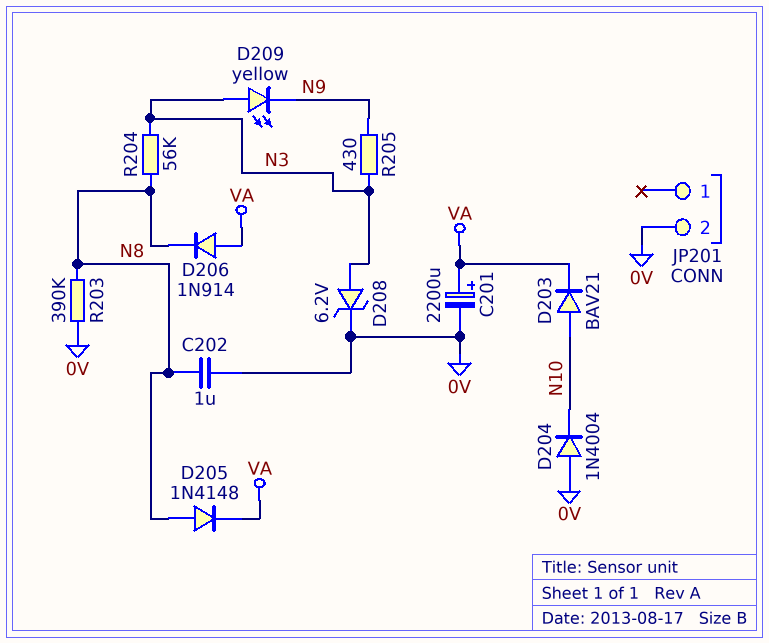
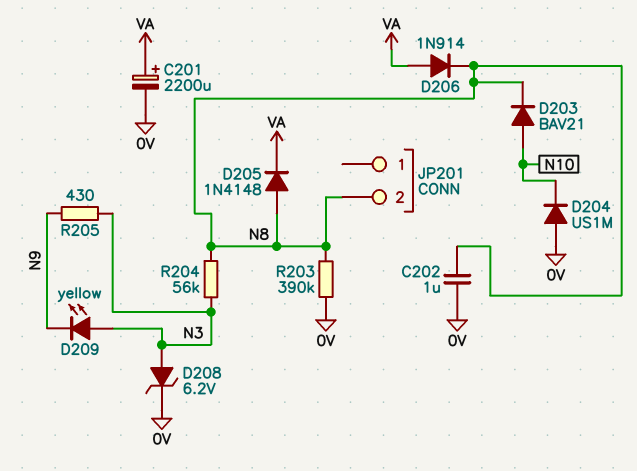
D203: diode BAV21 (A N10, K VA) -> diode BAV21 (A N10, K N8)
D204: diode 1N4004 (A 0V, K N10) -> diode US1M (A 0V, K N10)
JP201 pin 2: 0V -> N8

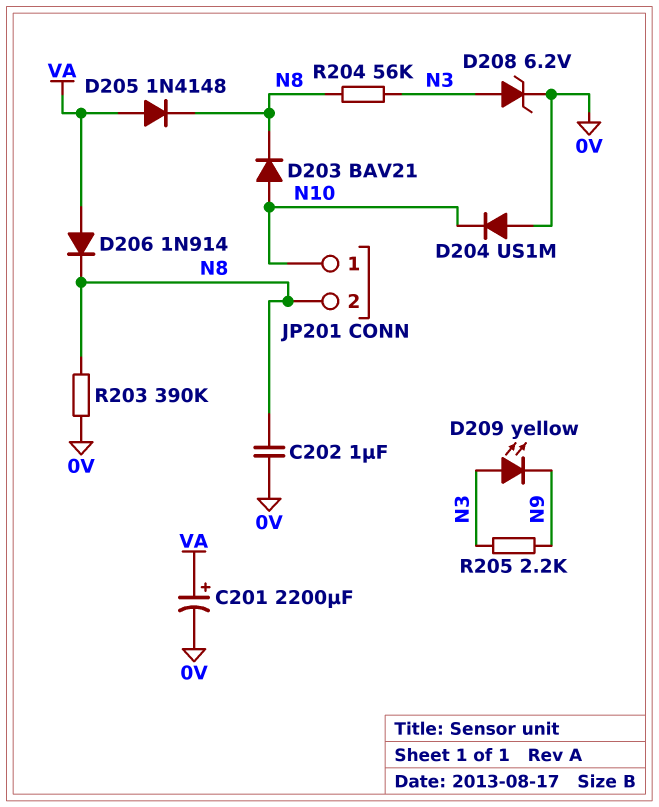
D205: diode 1N4148 (A N8, K VA) -> diode 1N4148 (A VA, K N8)
JP201 pin 1: none -> N10
R205: 430 (N3, N9) -> 2.2k (N3, N9)

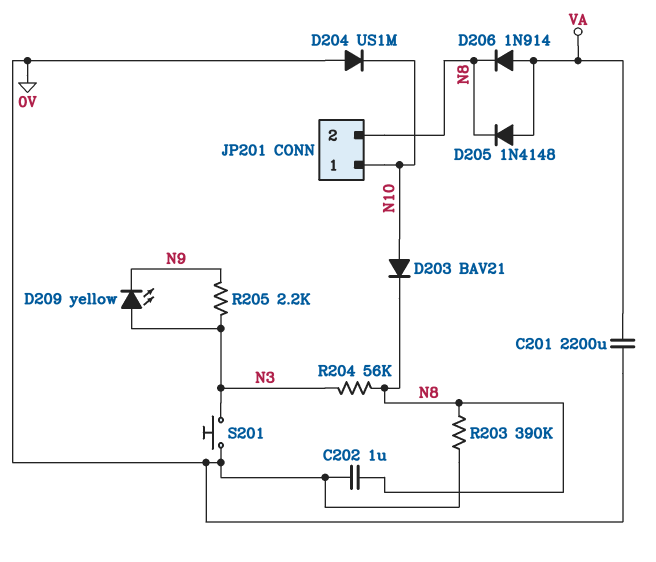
C201: 2200uF (plus VA, minus 0V) -> 2200uF (0V, VA)
D208: zener 6.2V (A N3, K 0V) -> none
S201: none -> button (0V, N3)

